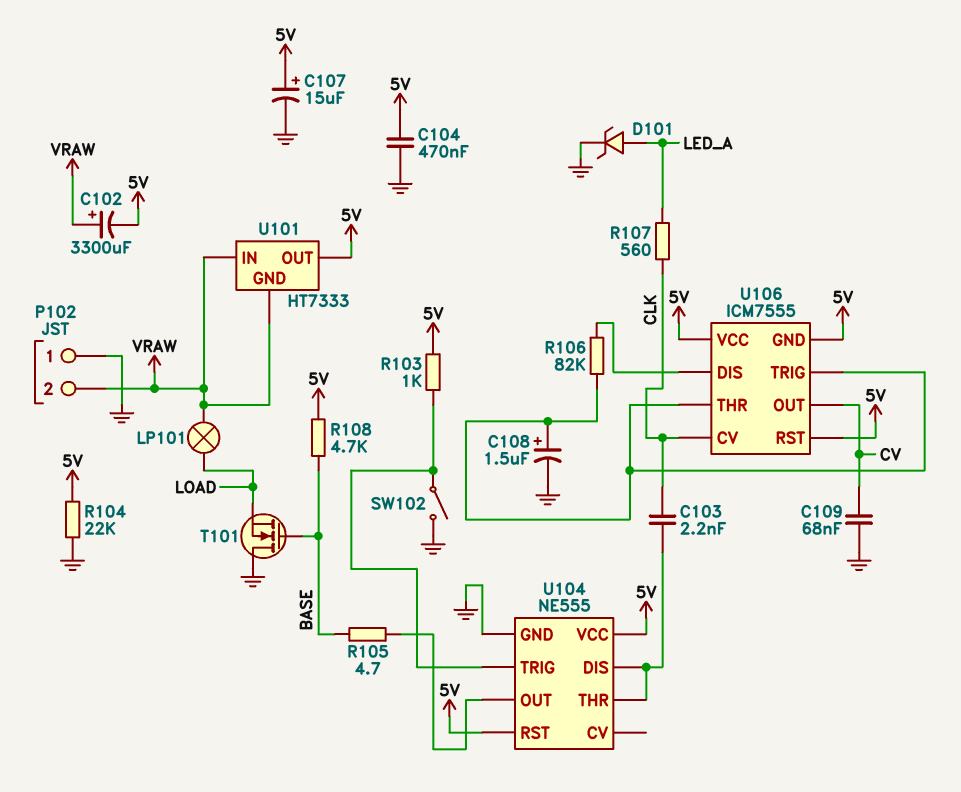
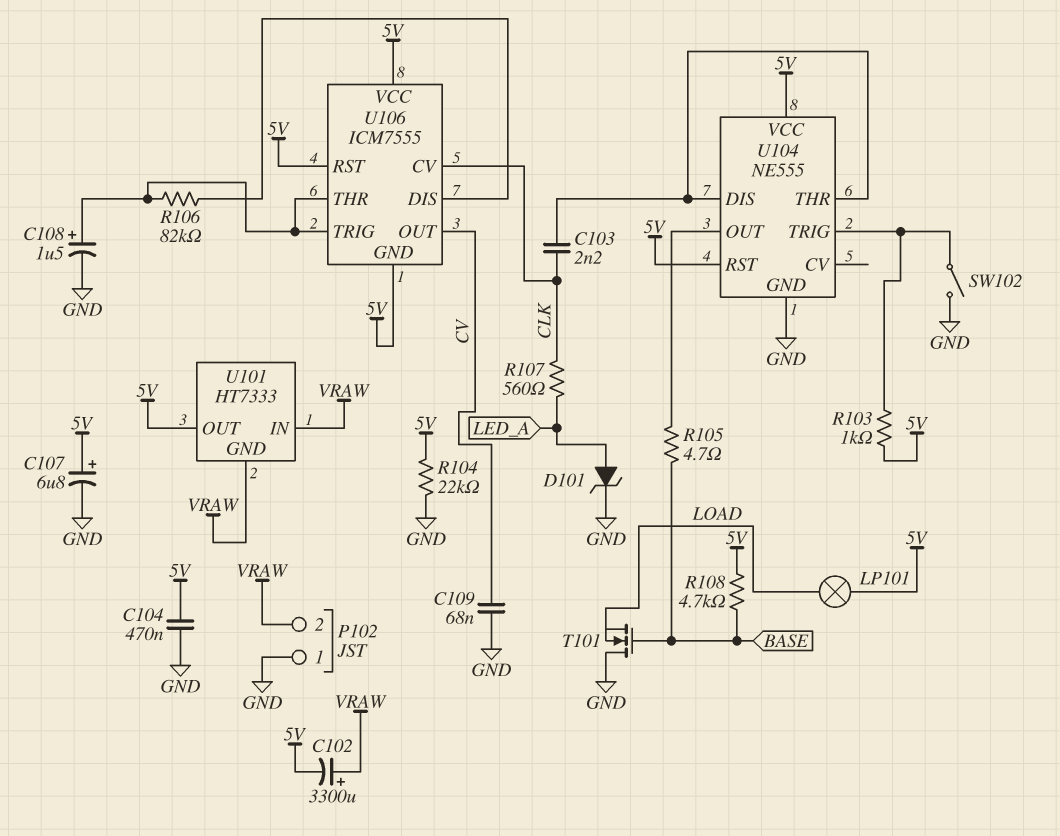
C107: 15uF (plus 5V, minus GND) -> 6.8uF (plus 5V, minus GND)
LP101: lamp (LOAD, VRAW) -> lamp (5V, LOAD)

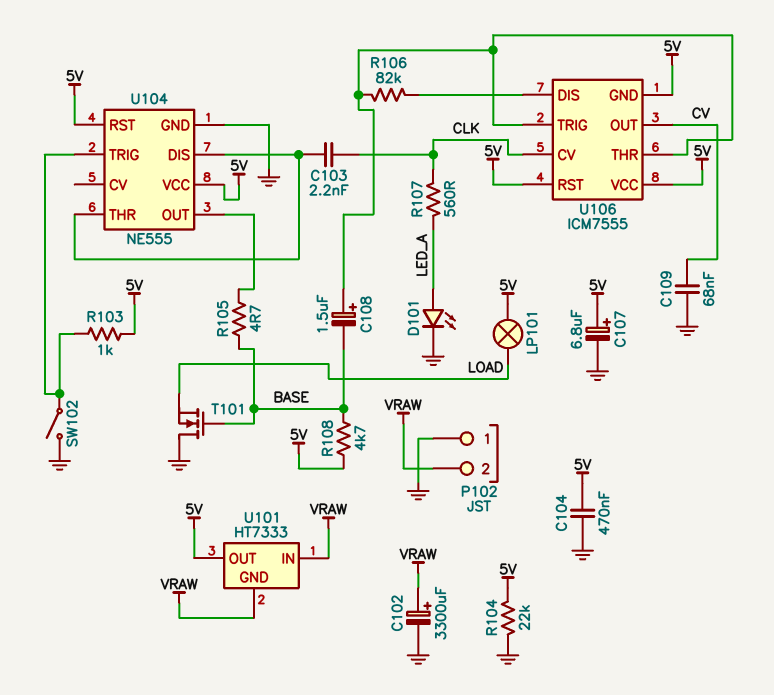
C102: 3300uF (plus VRAW, minus 5V) -> 3300uF (plus VRAW, minus GND)
C108: 1.5uF (plus U106/THR, minus GND) -> 1.5uF (plus U106/THR, minus BASE)
D101: zener (A LED_A, K GND) -> LED (A LED_A, K GND)

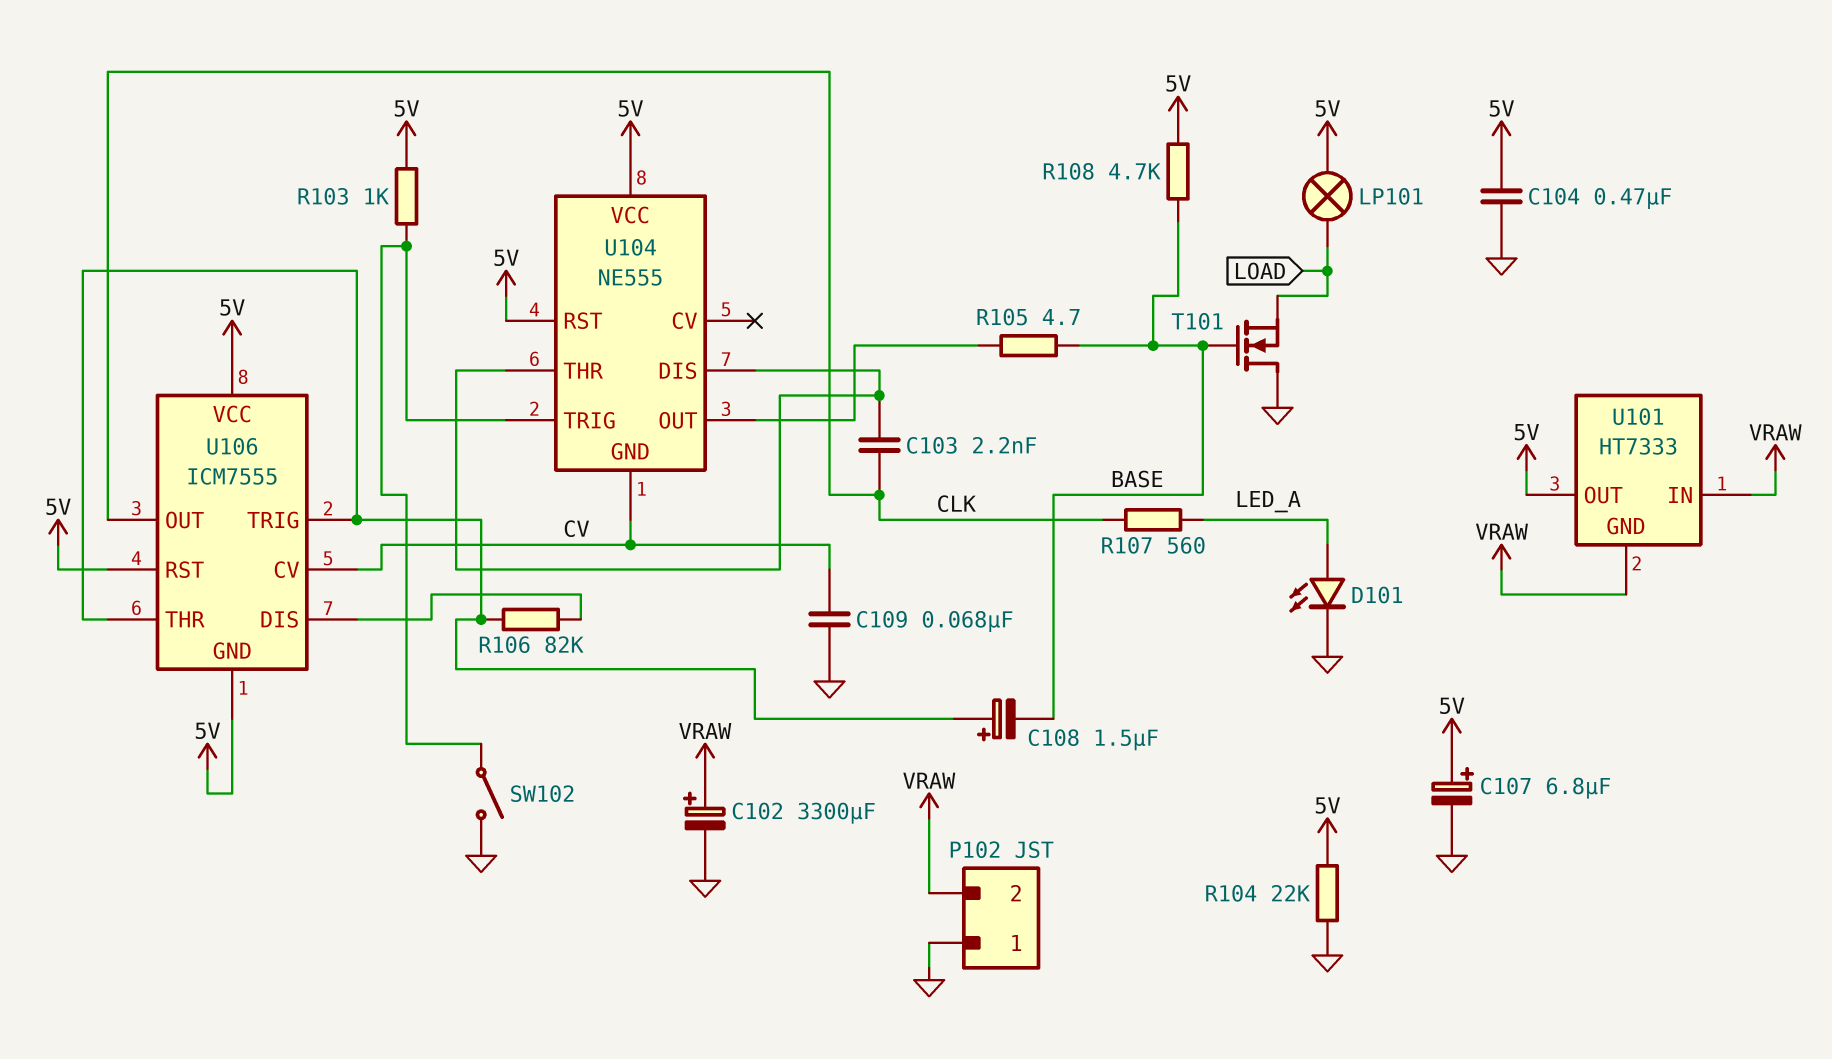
U104 pin GND: GND -> CV
U106 pin CV: CLK -> CV
U106 pin OUT: CV -> CLK

